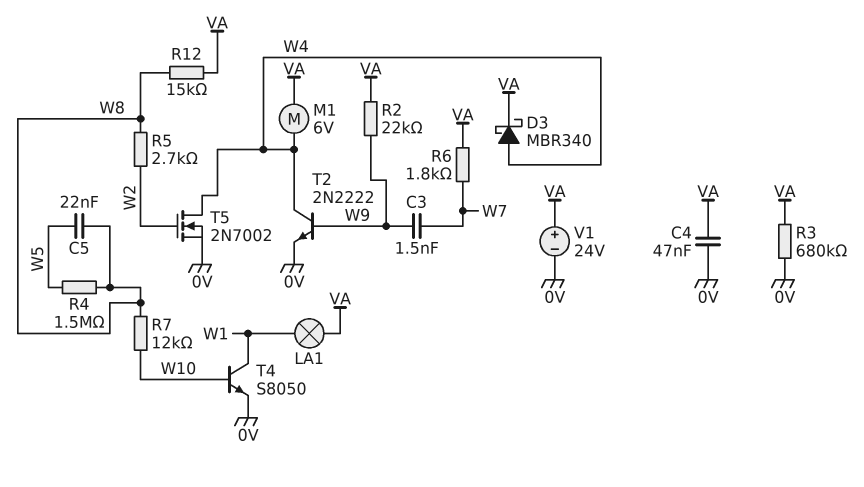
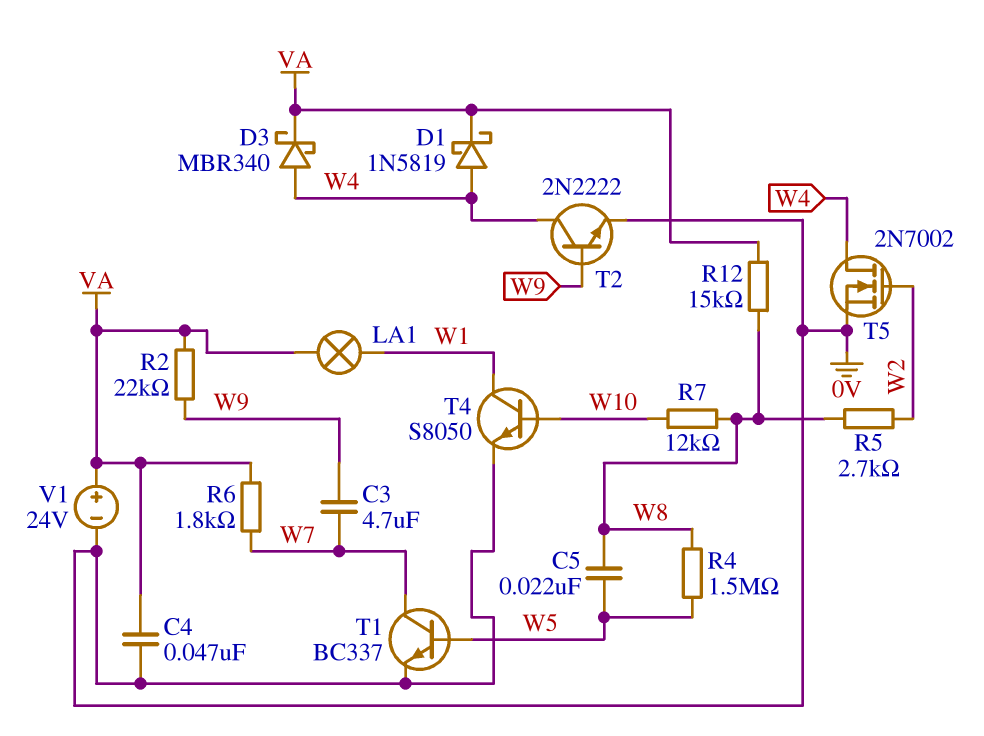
C3: 1.5nF (W7, W9) -> 4.7uF (W7, W9)
D1: none -> schottky 1N5819 (A W4, K VA)
M1: motor 6V (VA, W4) -> none
R3: 680k (0V, VA) -> none
T1: none -> NPN BC337 (B W5, C W7, E 0V)

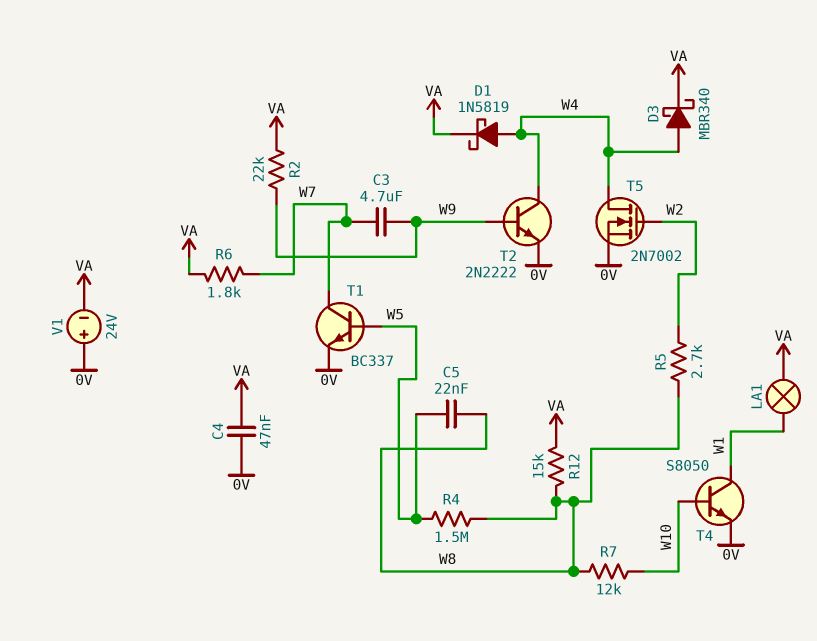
V1: 24V (plus VA, minus 0V) -> 24V (plus 0V, minus VA)

